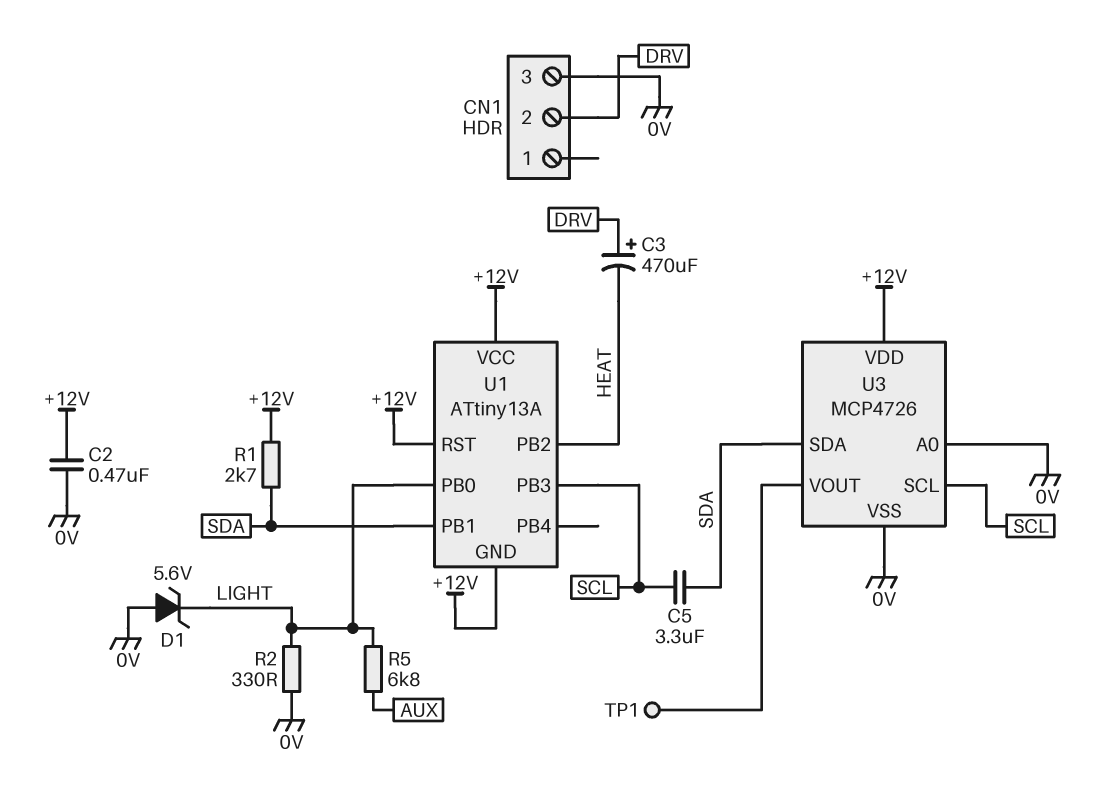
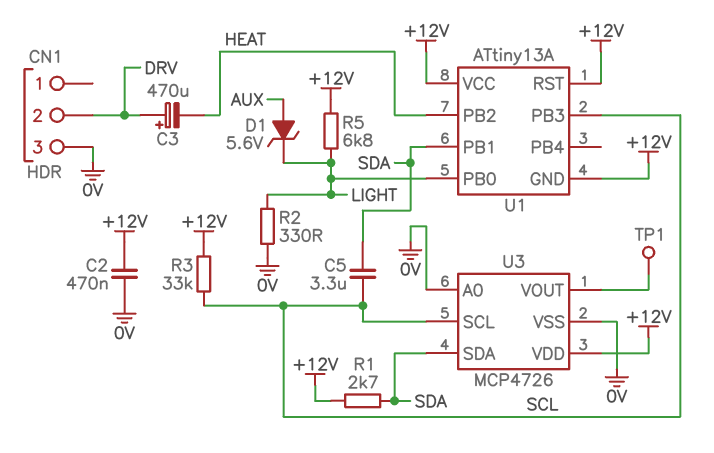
D1: zener 5.6V (A 0V, K LIGHT) -> zener 5.6V (A AUX, K LIGHT)
R3: none -> 33k (+12V, SCL)
R5: 6.8k (AUX, LIGHT) -> 6.8k (+12V, LIGHT)

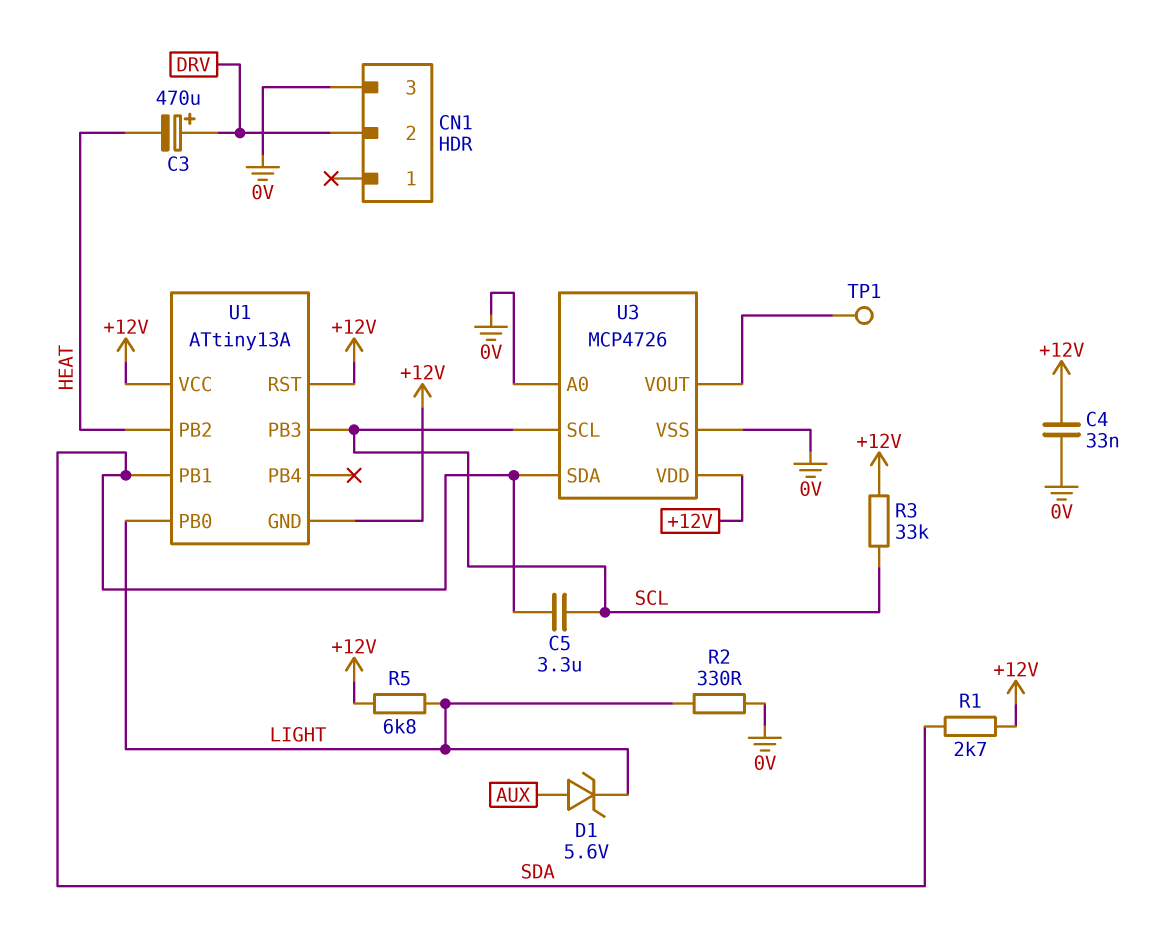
C2: 470nF (+12V, 0V) -> none
C4: none -> 33nF (+12V, 0V)

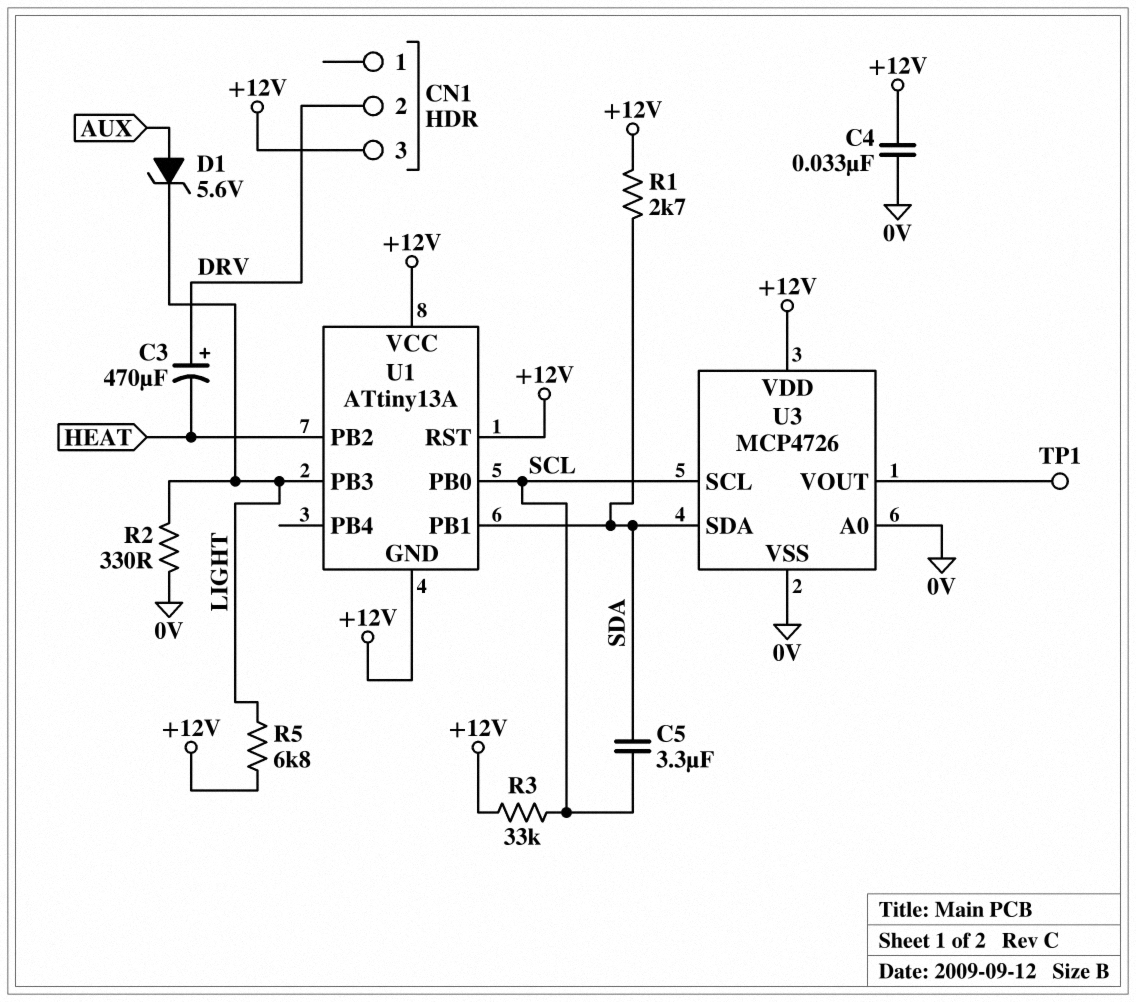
CN1 pin 3: 0V -> +12V
U1 pin PB0: LIGHT -> SCL
U1 pin PB3: SCL -> LIGHT

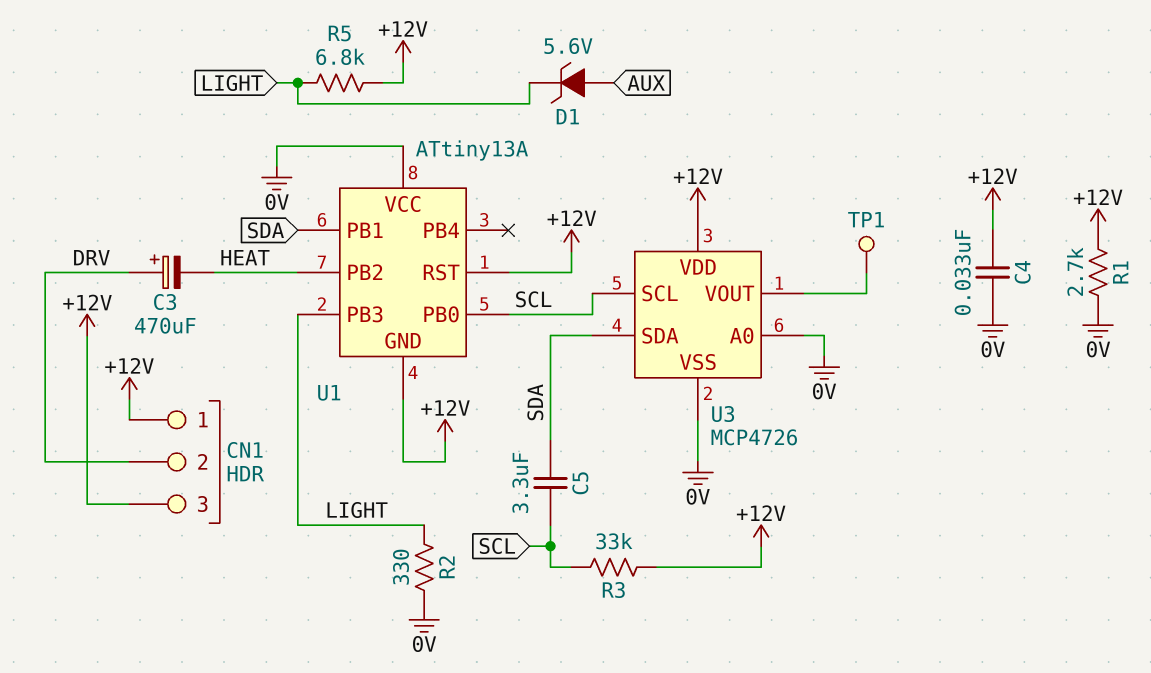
CN1 pin 1: none -> +12V
R1: 2.7k (+12V, SDA) -> 2.7k (+12V, 0V)
U1 pin VCC: +12V -> 0V

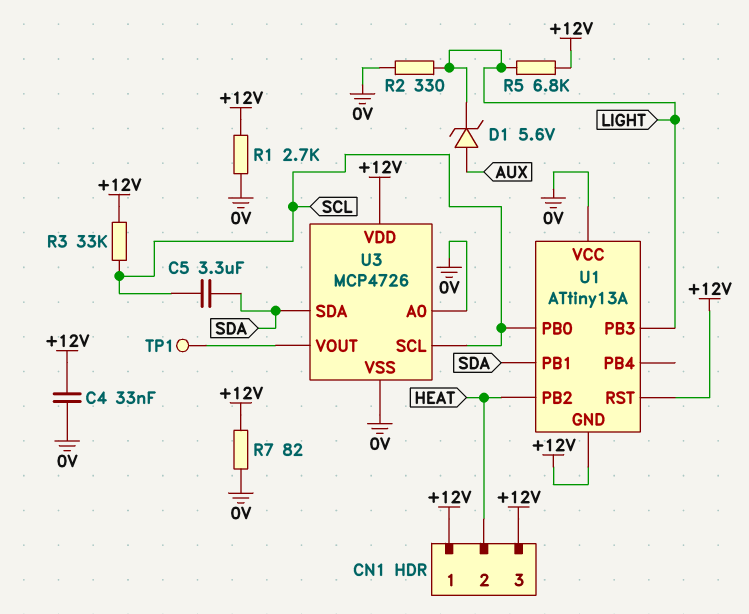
C3: 470uF (plus DRV, minus HEAT) -> none
CN1 pin 2: DRV -> HEAT
R7: none -> 82 (+12V, 0V)

